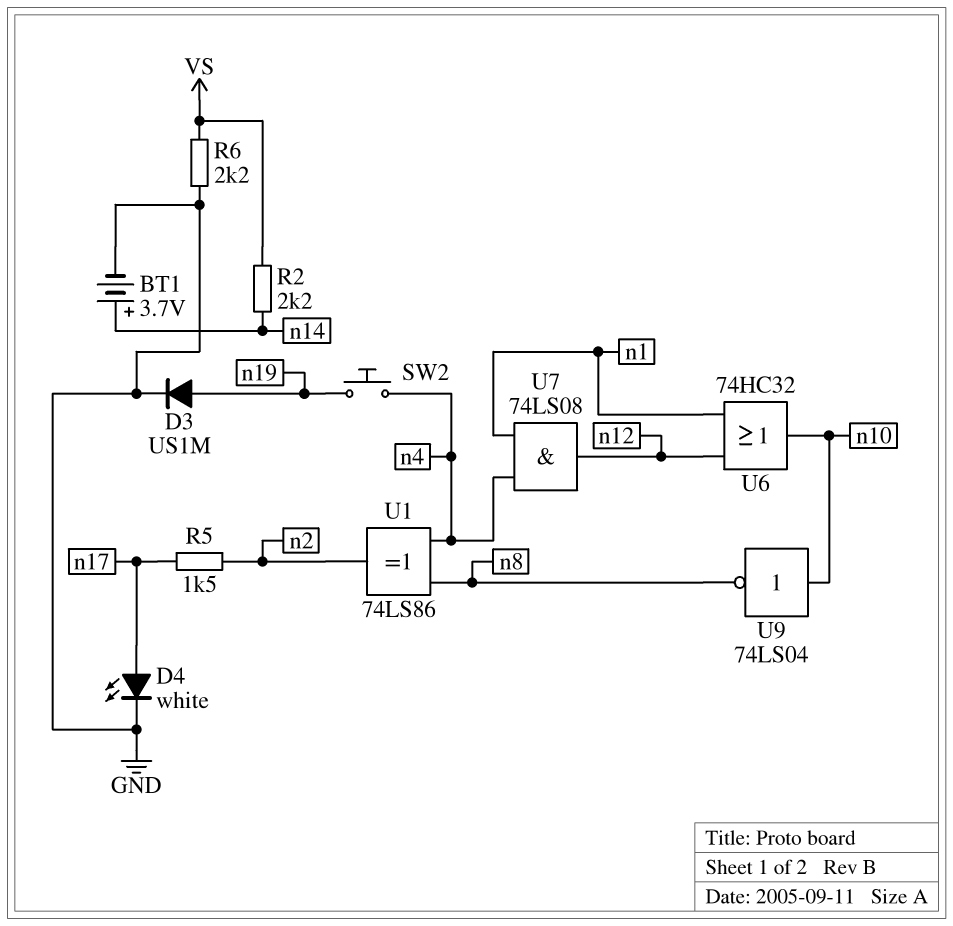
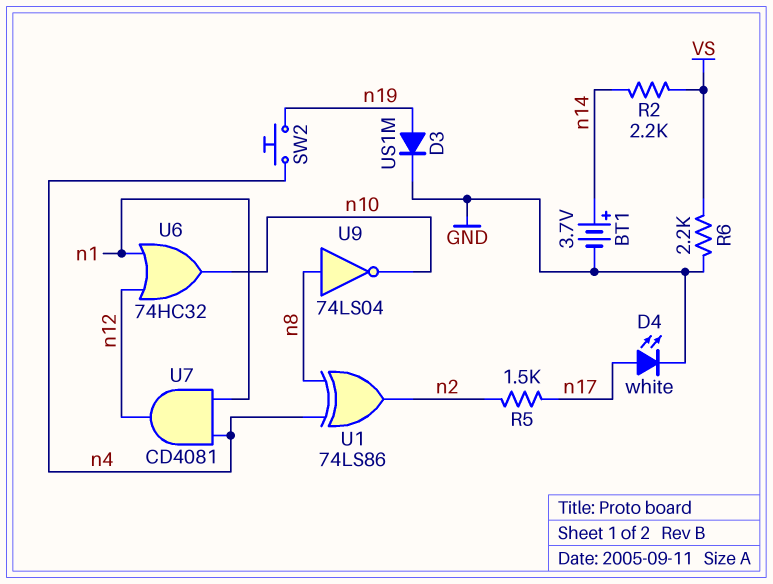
U7: AND 74LS08 (in n1, in n4, out n12) -> AND CD4081 (in n1, in n4, out n12)
U9: NOT 74LS04 (in n10, out n8) -> NOT 74LS04 (in n8, out n10)

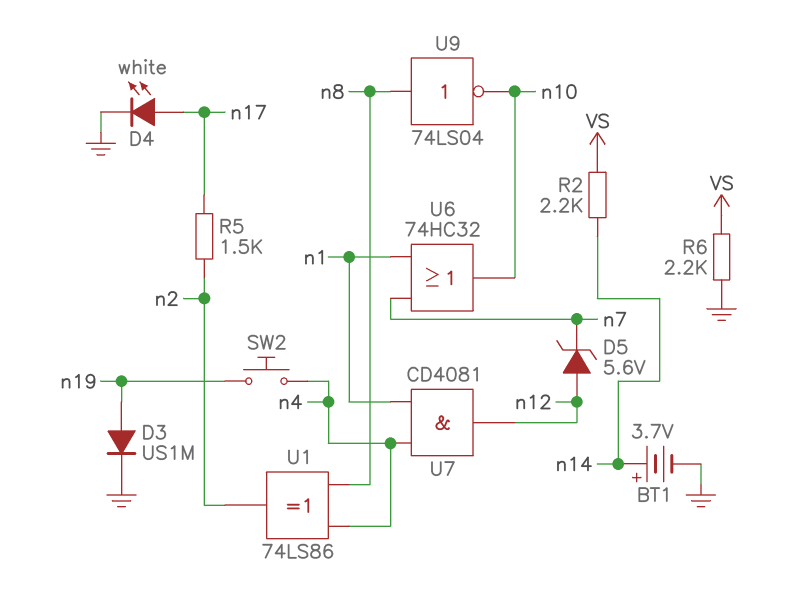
D5: none -> zener 5.6V (A n12, K n7)
U6: OR 74HC32 (in n1, in n12, out n10) -> OR 74HC32 (in n1, in n7, out n10)

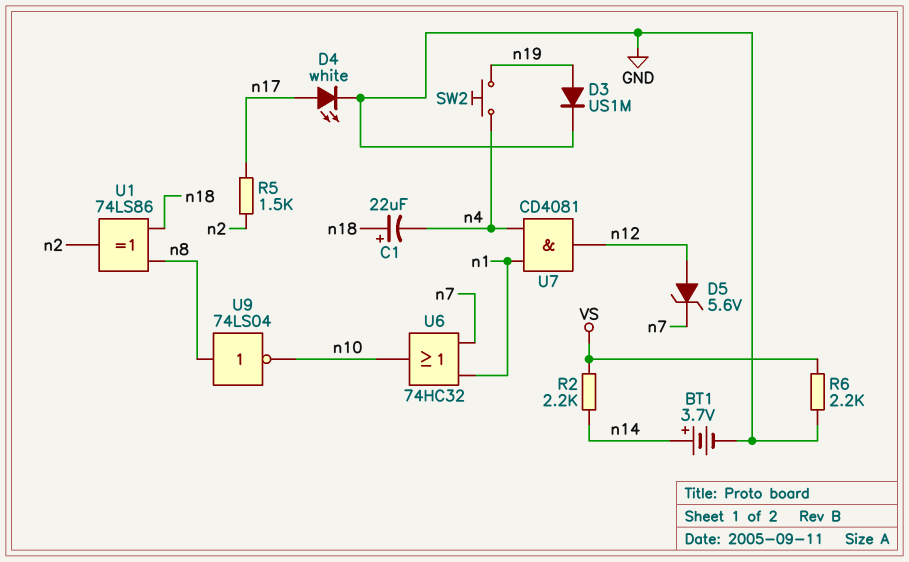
C1: none -> 22uF (plus n18, minus n4)
U1: XOR 74LS86 (in n4, in n8, out n2) -> XOR 74LS86 (in n8, in n18, out n2)

